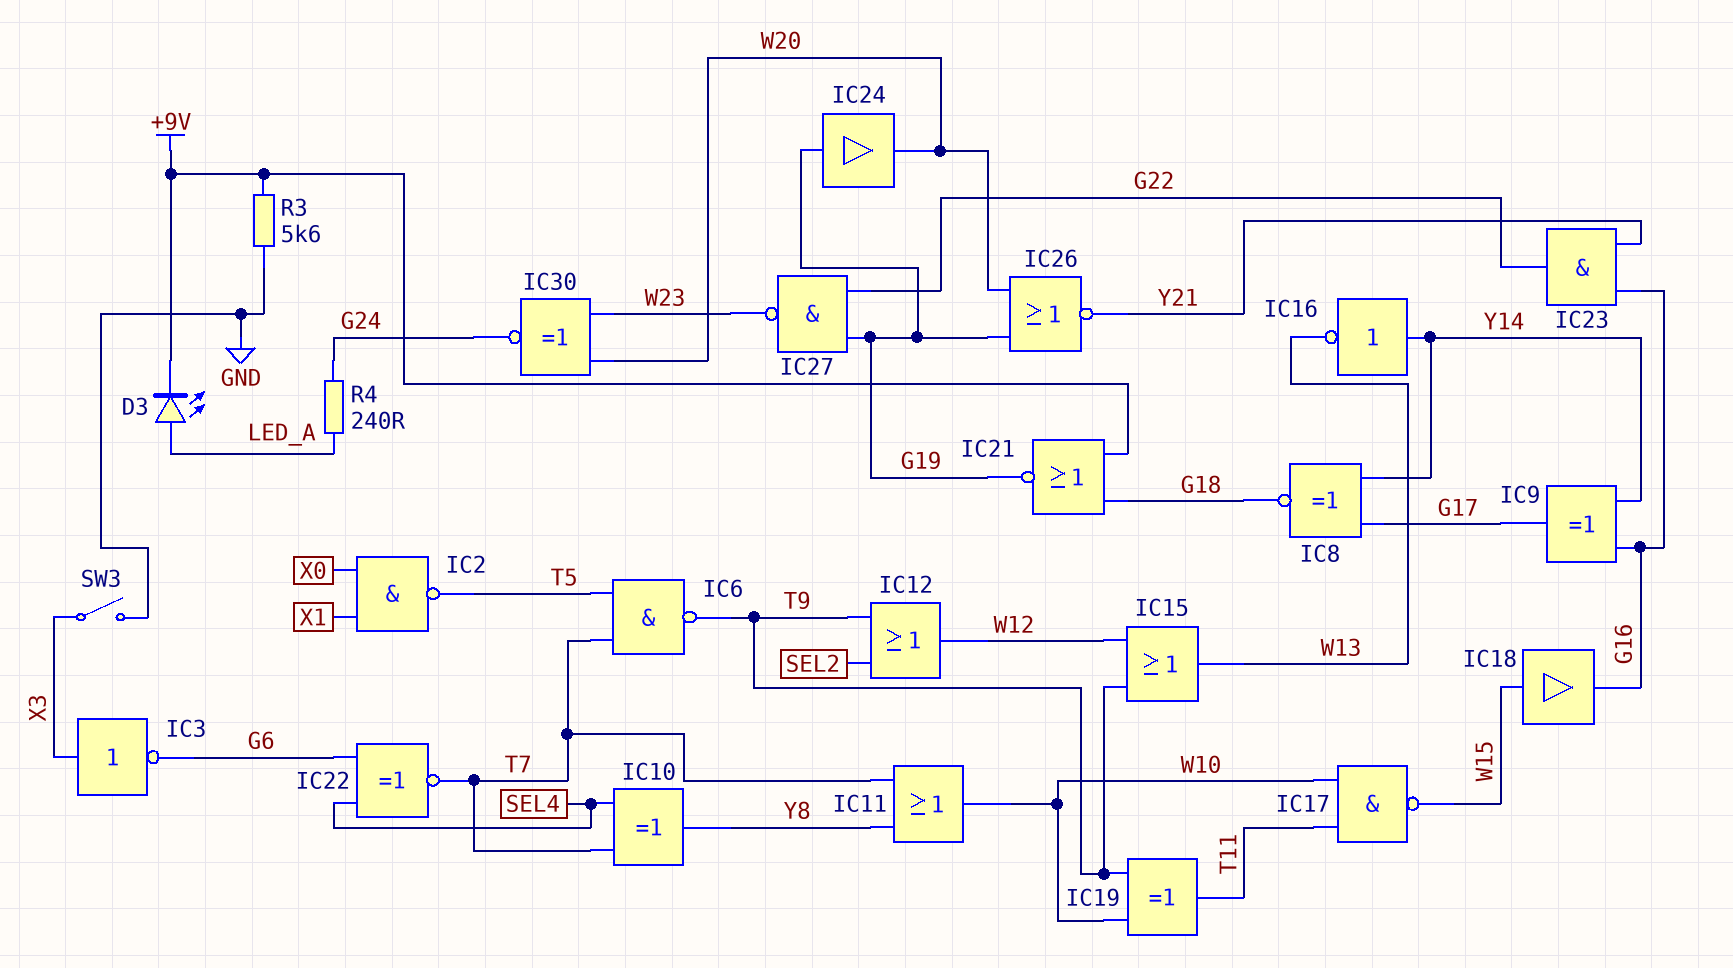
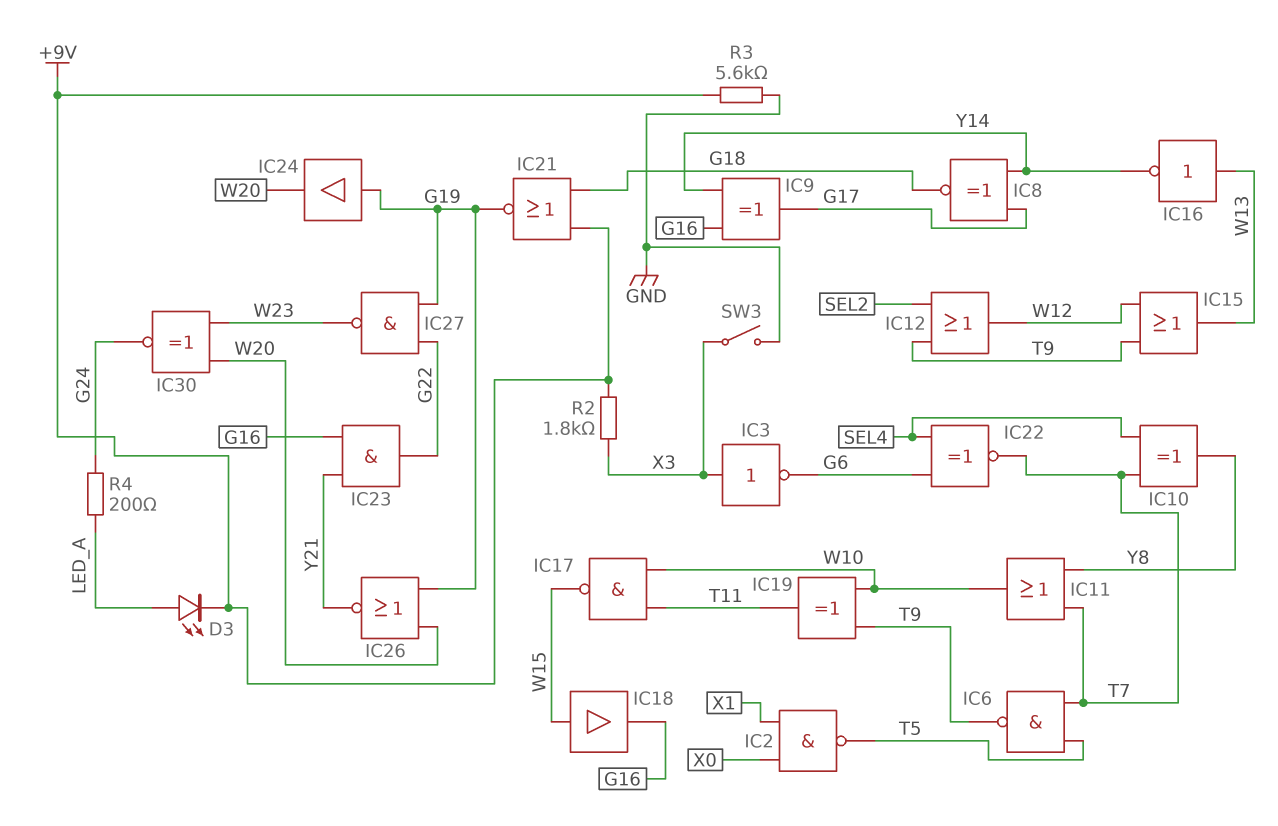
IC16: NOT (in Y14, out W13) -> NOT (in W13, out Y14)
R2: none -> 1.8k (+9V, X3)
R4: 240 (G24, LED_A) -> 200 (G24, LED_A)

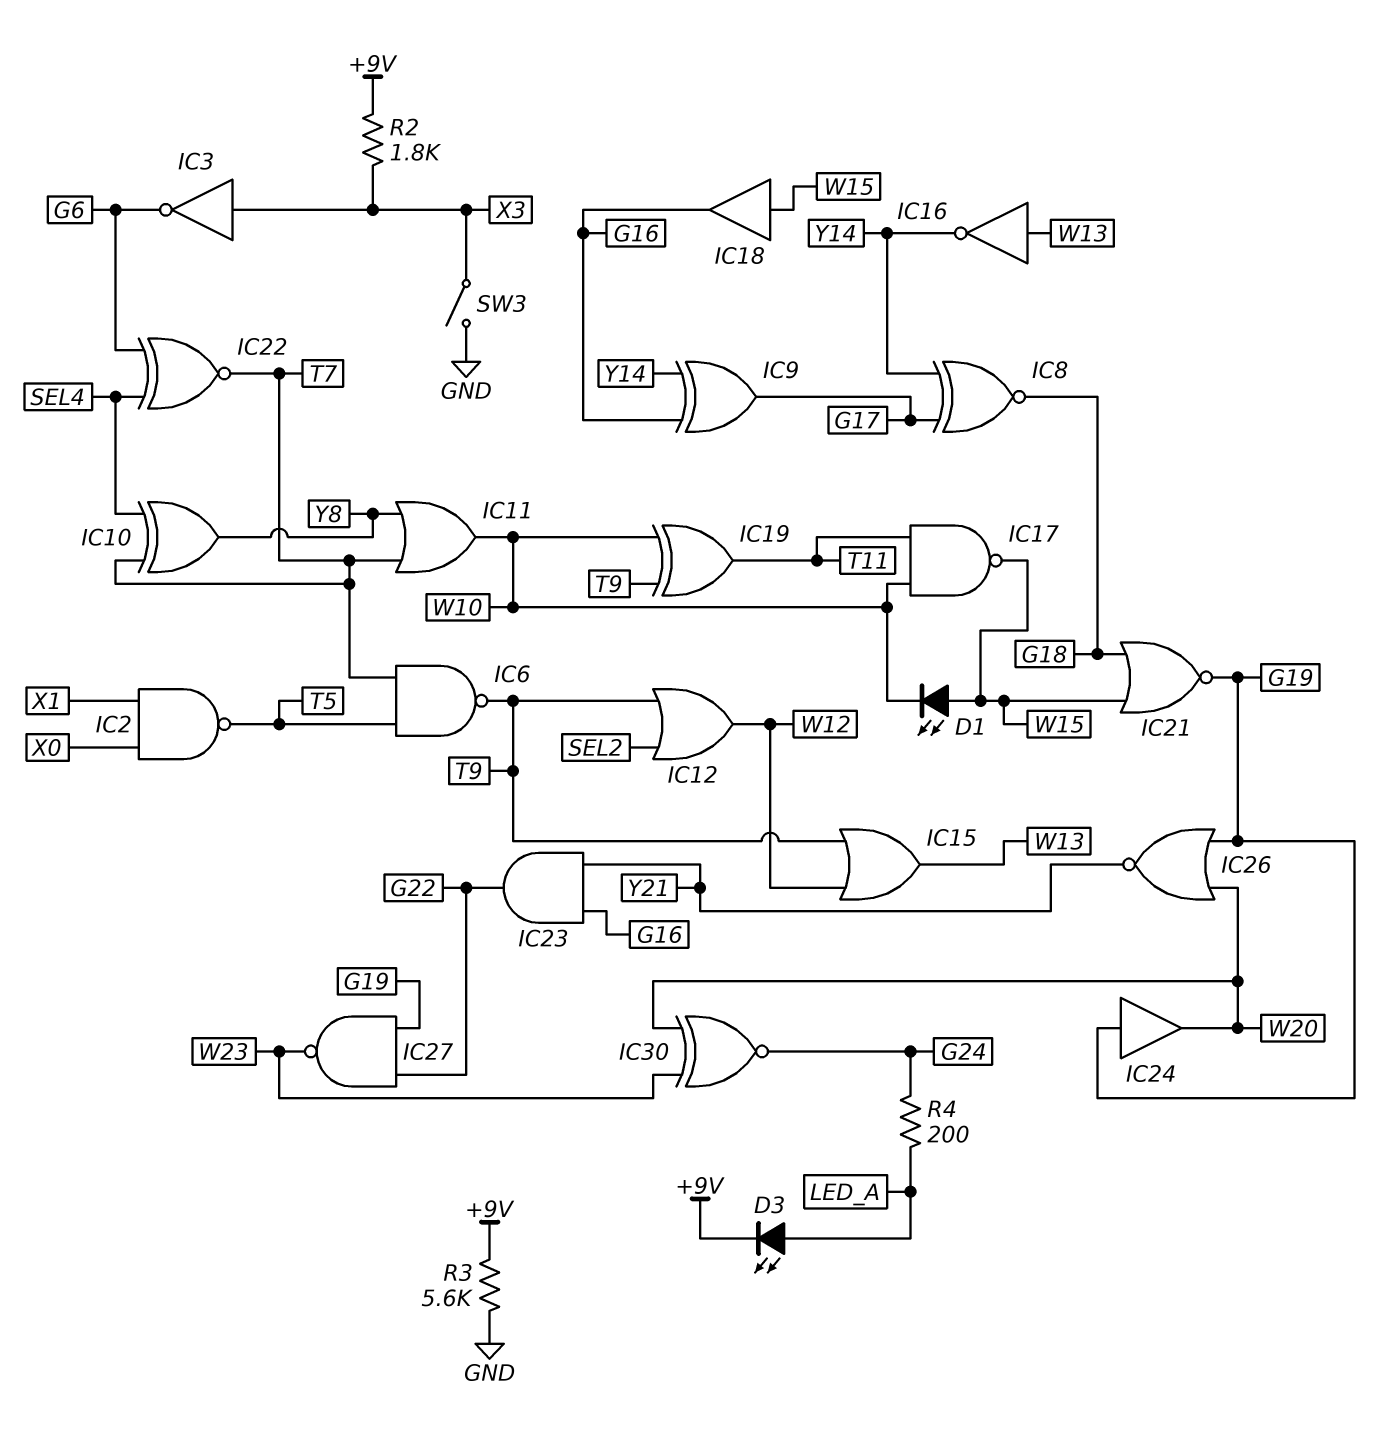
D1: none -> LED (A W15, K W10)
IC21: NOR (in +9V, in G18, out G19) -> NOR (in G18, in W15, out G19)

